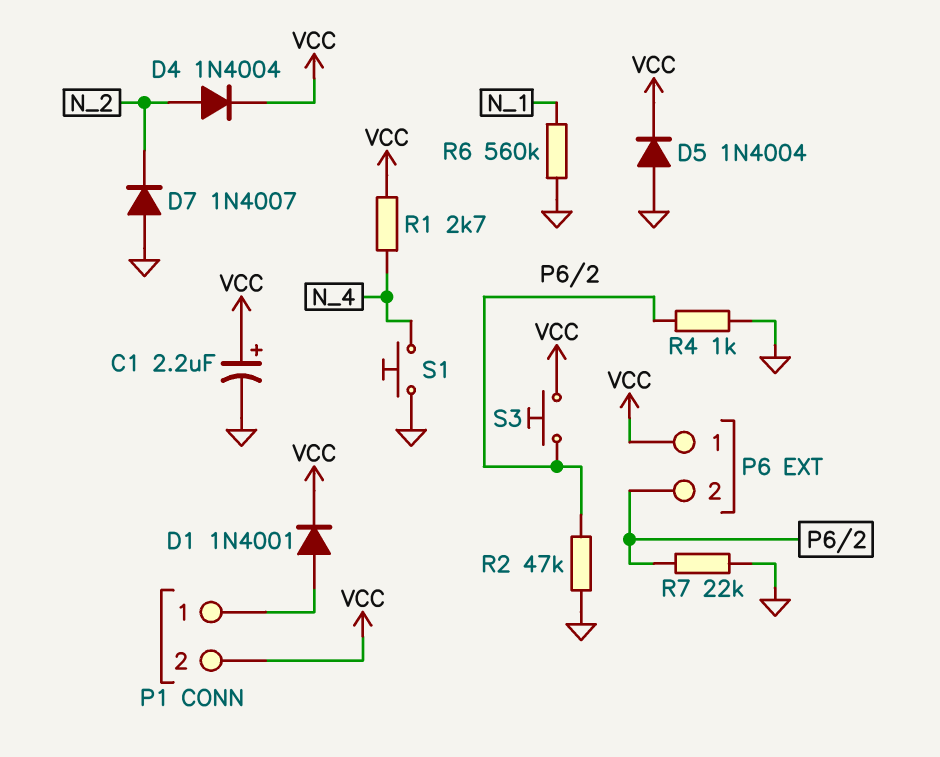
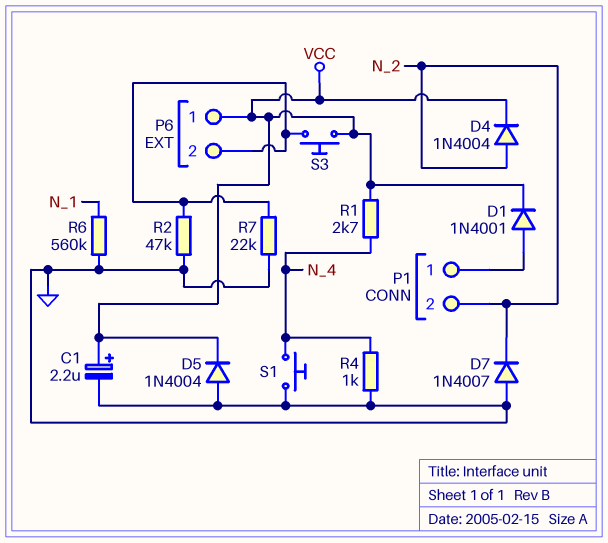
P1 pin 2: VCC -> N_2
R4: 1k (GND, P6/2) -> 1k (GND, N_4)

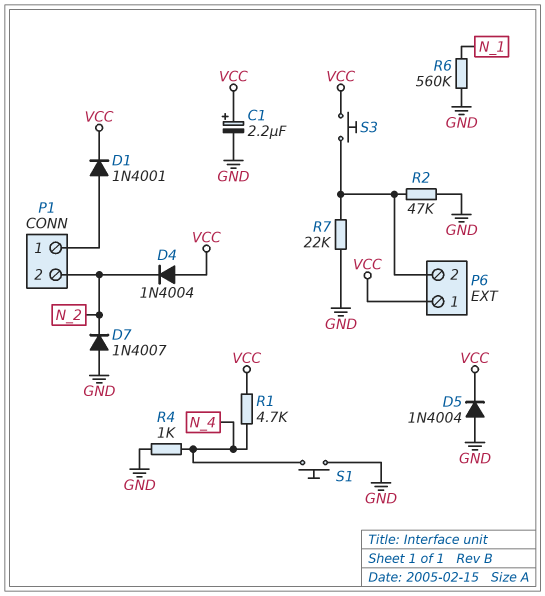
D4: diode 1N4004 (A N_2, K VCC) -> diode 1N4004 (A VCC, K N_2)
R1: 2.7k (N_4, VCC) -> 4.7k (N_4, VCC)

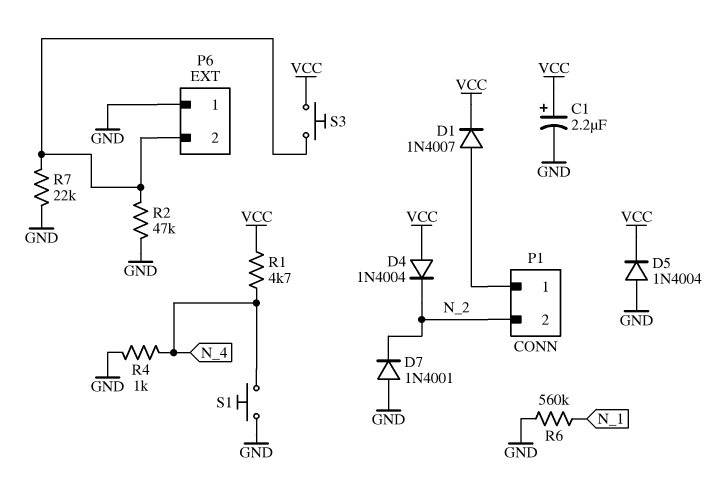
D1: diode 1N4001 (A P1/1, K VCC) -> diode 1N4007 (A P1/1, K VCC)
D7: diode 1N4007 (A GND, K N_2) -> diode 1N4001 (A GND, K N_2)
P6 pin 1: VCC -> GND

